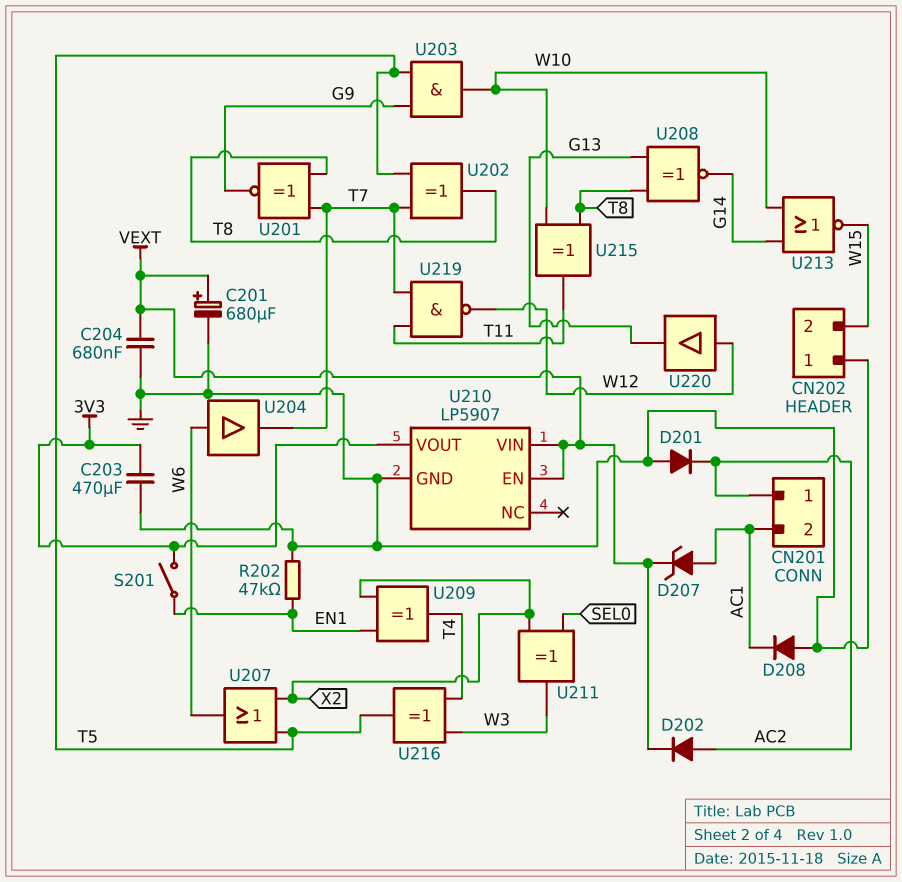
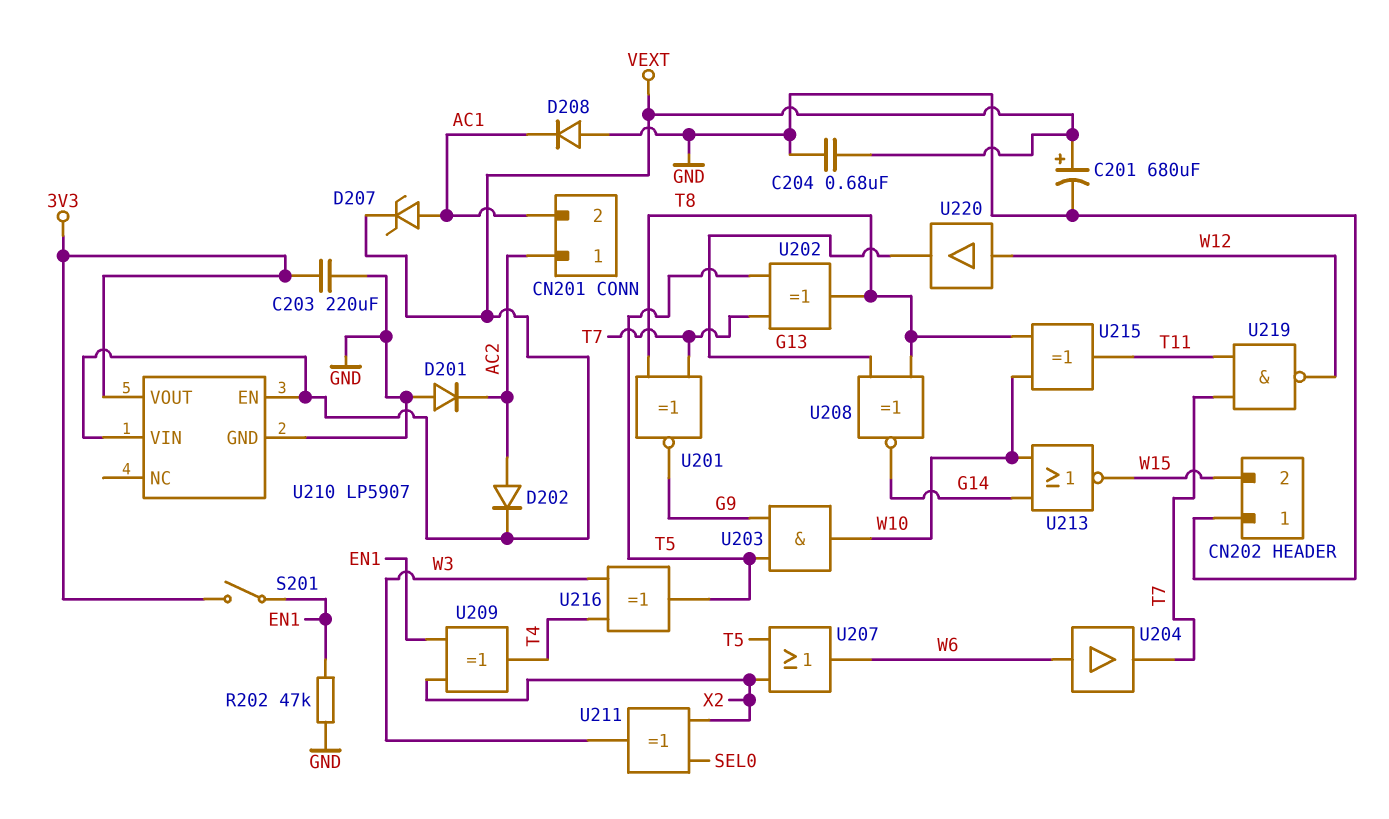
C203: 470uF (3V3, GND) -> 220uF (3V3, GND)

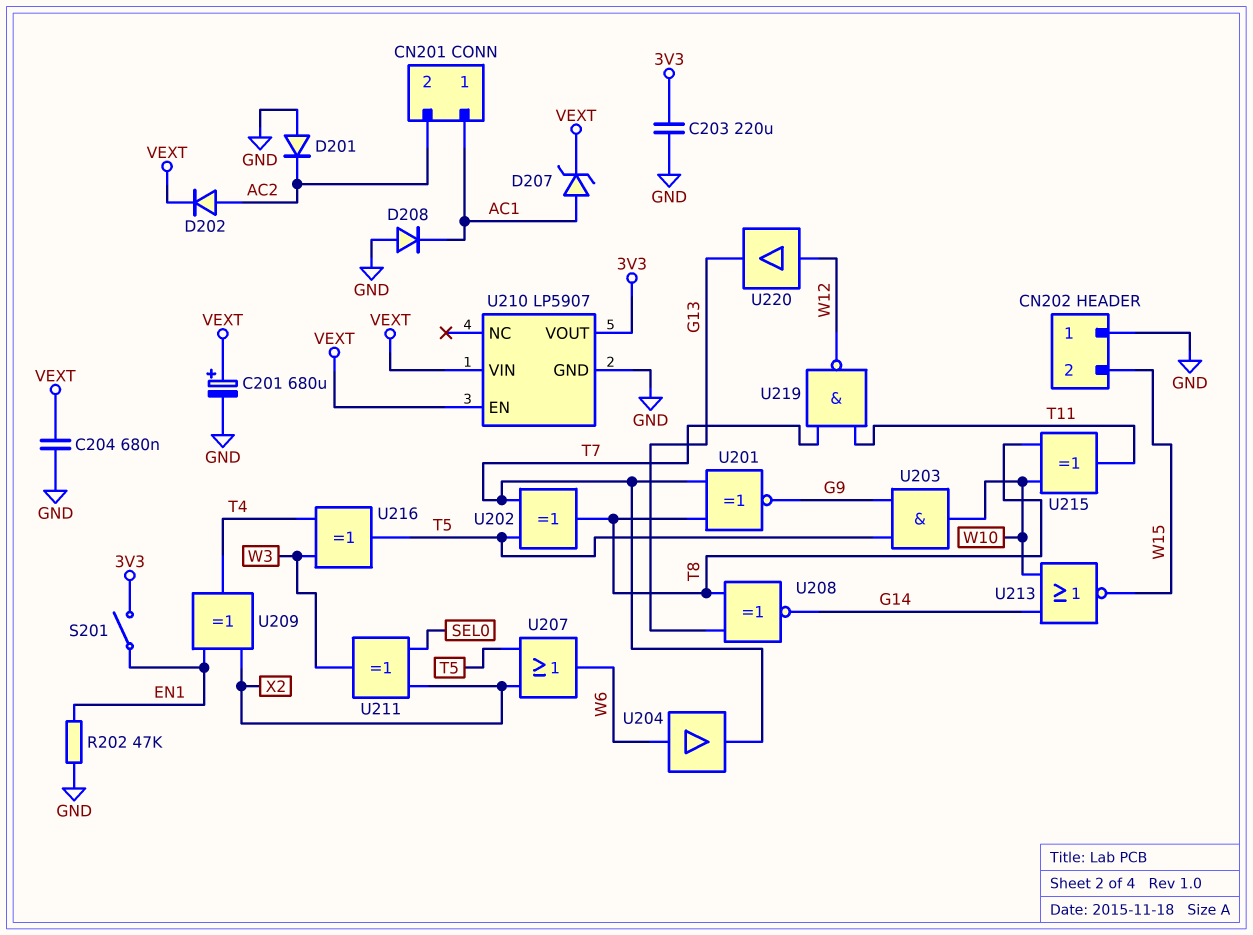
CN201 pin 1: AC2 -> AC1
CN201 pin 2: AC1 -> AC2

